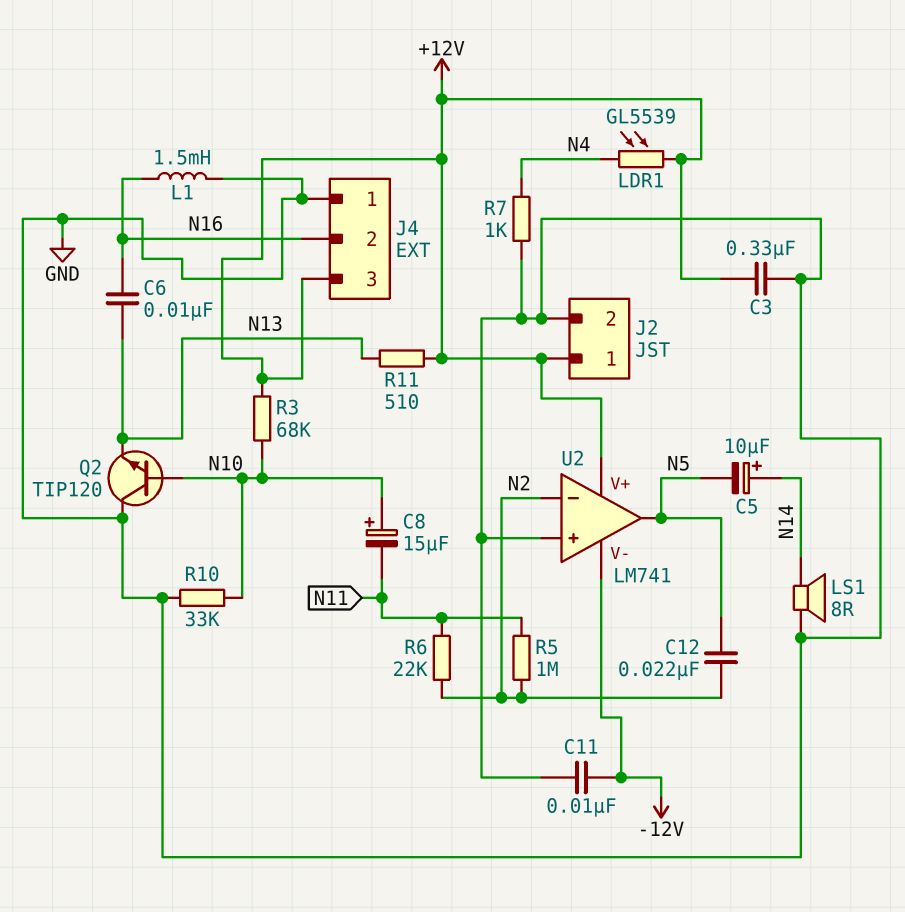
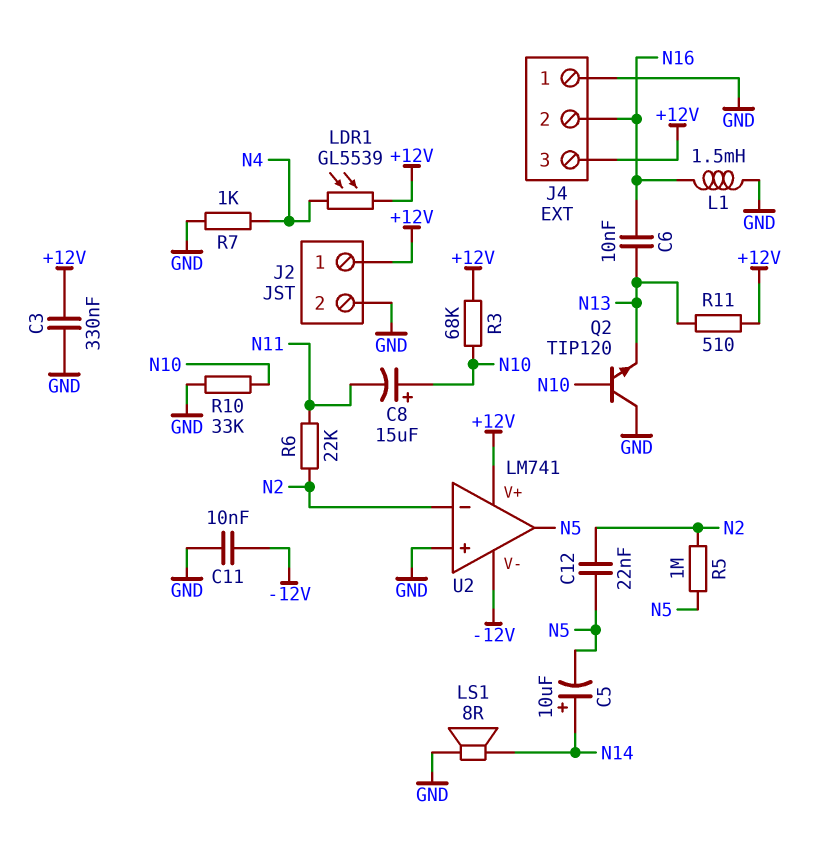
R5: 1M (N2, N11) -> 1M (N2, N5)

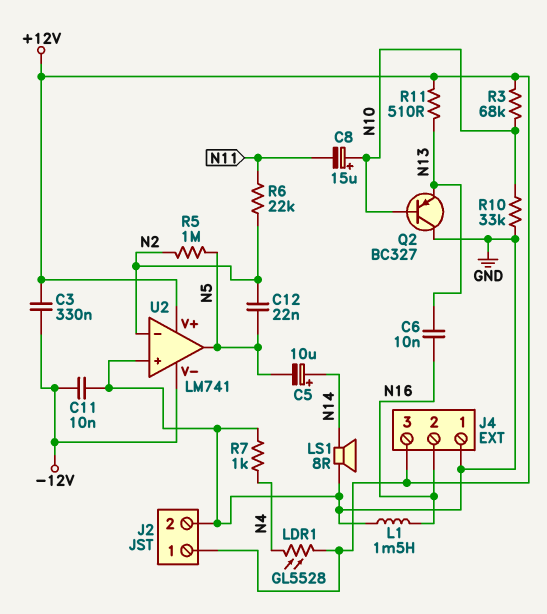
C3: 330nF (+12V, GND) -> 330nF (+12V, -12V)
LDR1: GL5539 (+12V, N4) -> GL5528 (+12V, N4)
Q2: NPN TIP120 (B N10, C GND, E N13) -> PNP BC327 (B N10, C GND, E N13)

